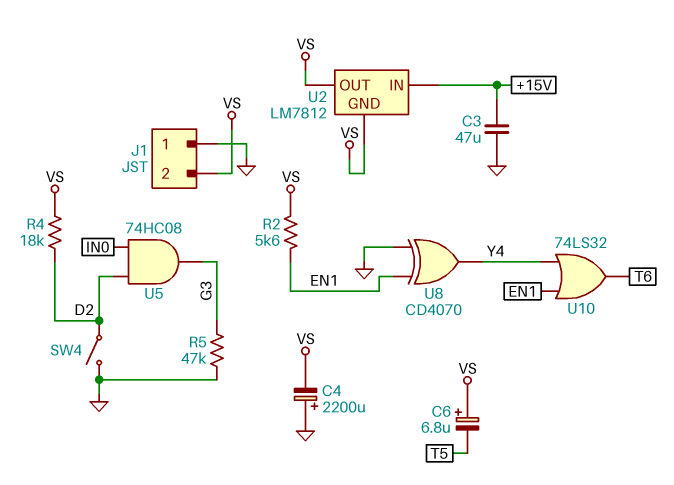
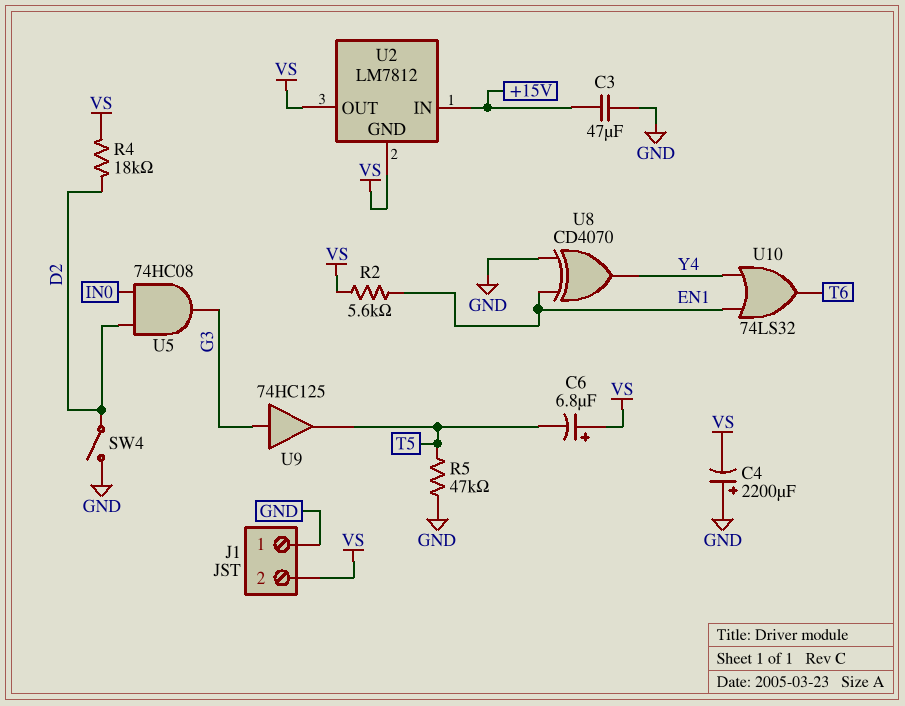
R5: 47k (G3, GND) -> 47k (GND, T5)
U9: none -> buffer 74HC125 (in G3, out T5)

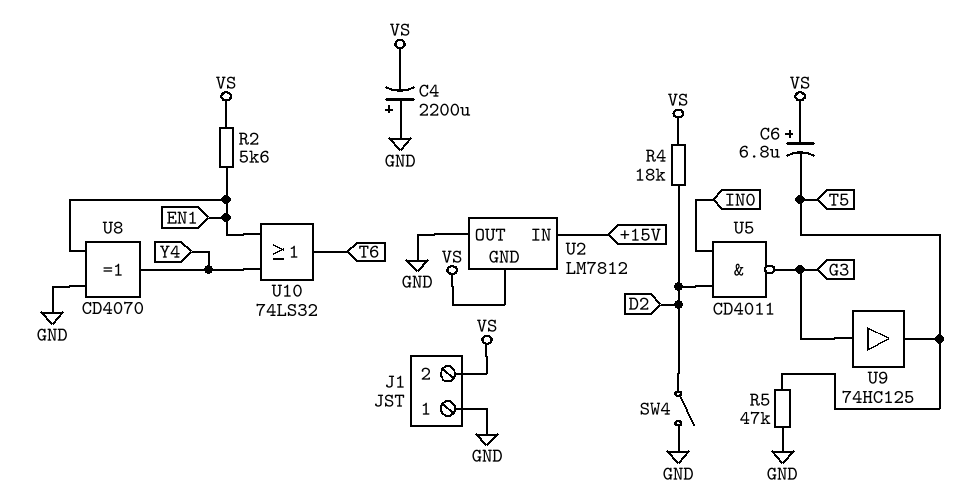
C3: 47uF (+15V, GND) -> none
U2 pin OUT: VS -> GND
U5: AND 74HC08 (in D2, in IN0, out G3) -> NAND CD4011 (in D2, in IN0, out G3)

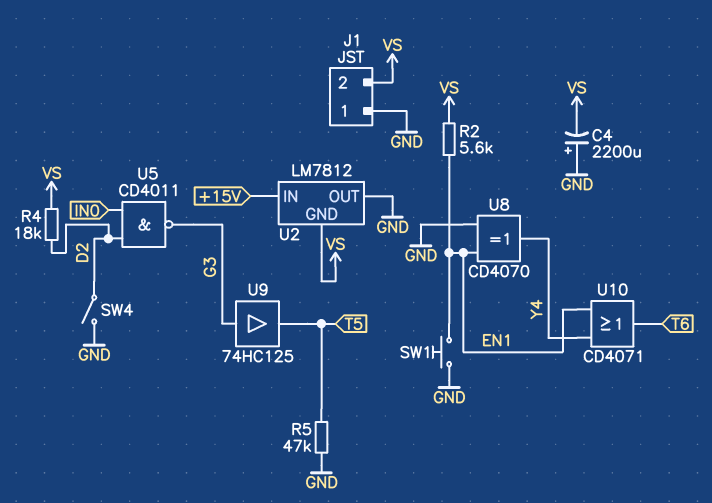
C6: 6.8uF (plus VS, minus T5) -> none
SW1: none -> button (EN1, GND)
U10: OR 74LS32 (in EN1, in Y4, out T6) -> OR CD4071 (in EN1, in Y4, out T6)

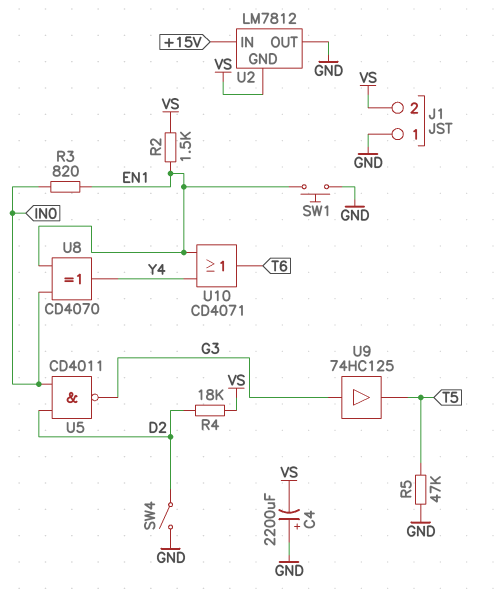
R2: 5.6k (EN1, VS) -> 1.5k (EN1, VS)
R3: none -> 820 (EN1, IN0)
U8: XOR CD4070 (in EN1, in GND, out Y4) -> XOR CD4070 (in EN1, in IN0, out Y4)

